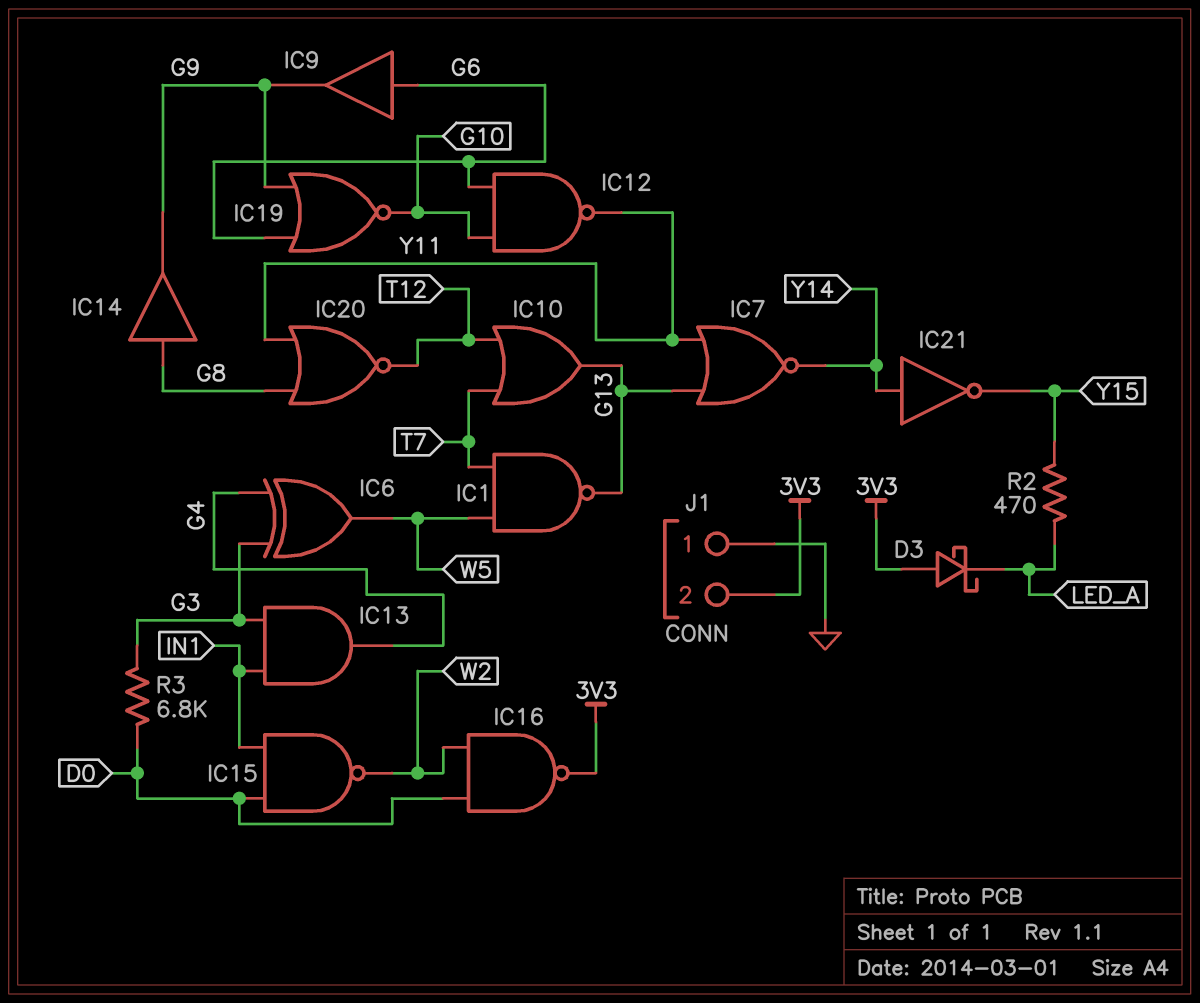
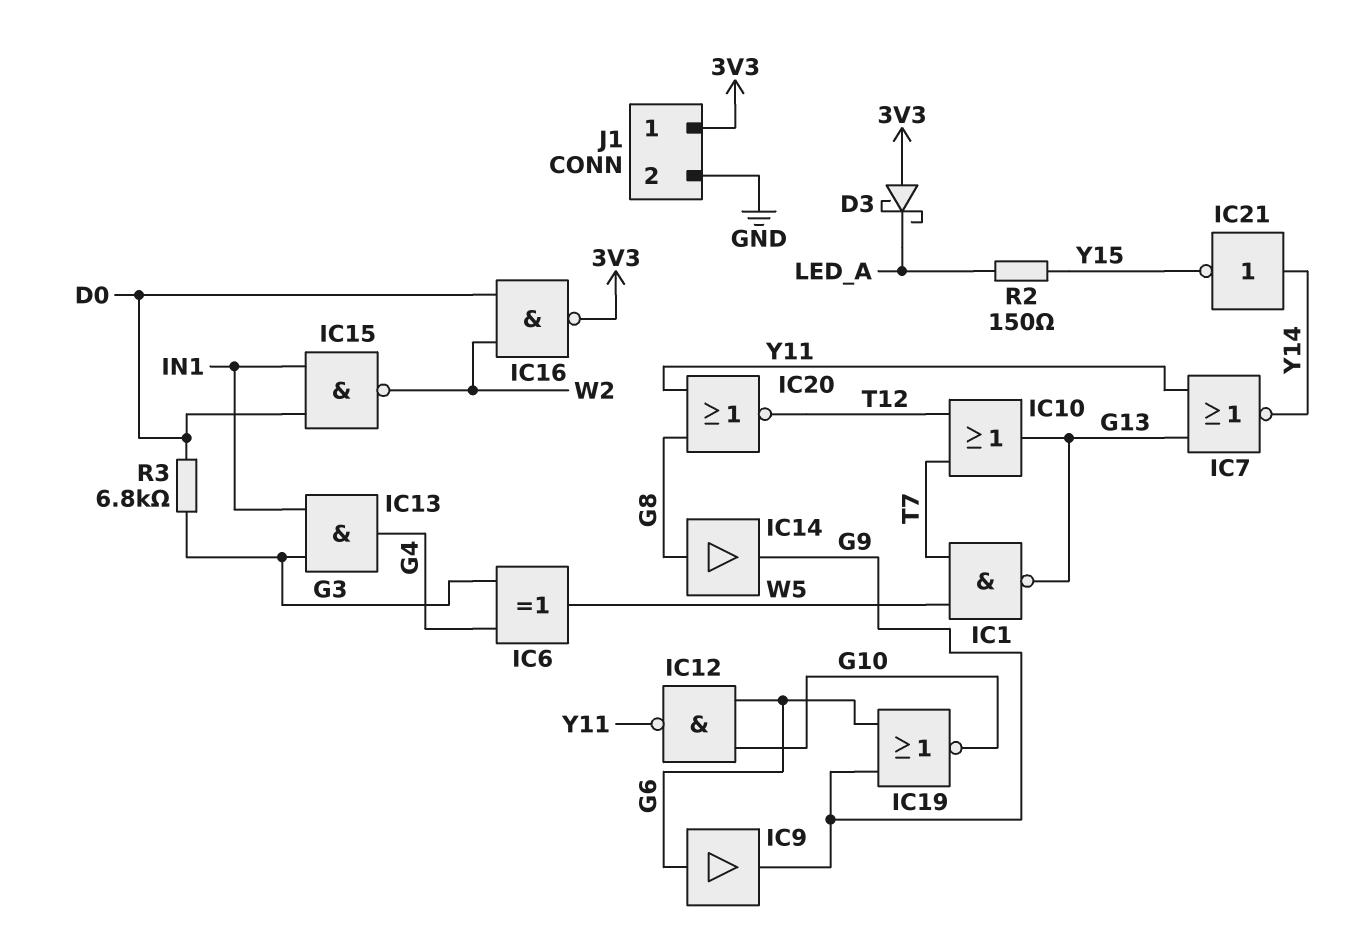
J1 pin 1: GND -> 3V3
J1 pin 2: 3V3 -> GND
R2: 470 (LED_A, Y15) -> 150 (LED_A, Y15)

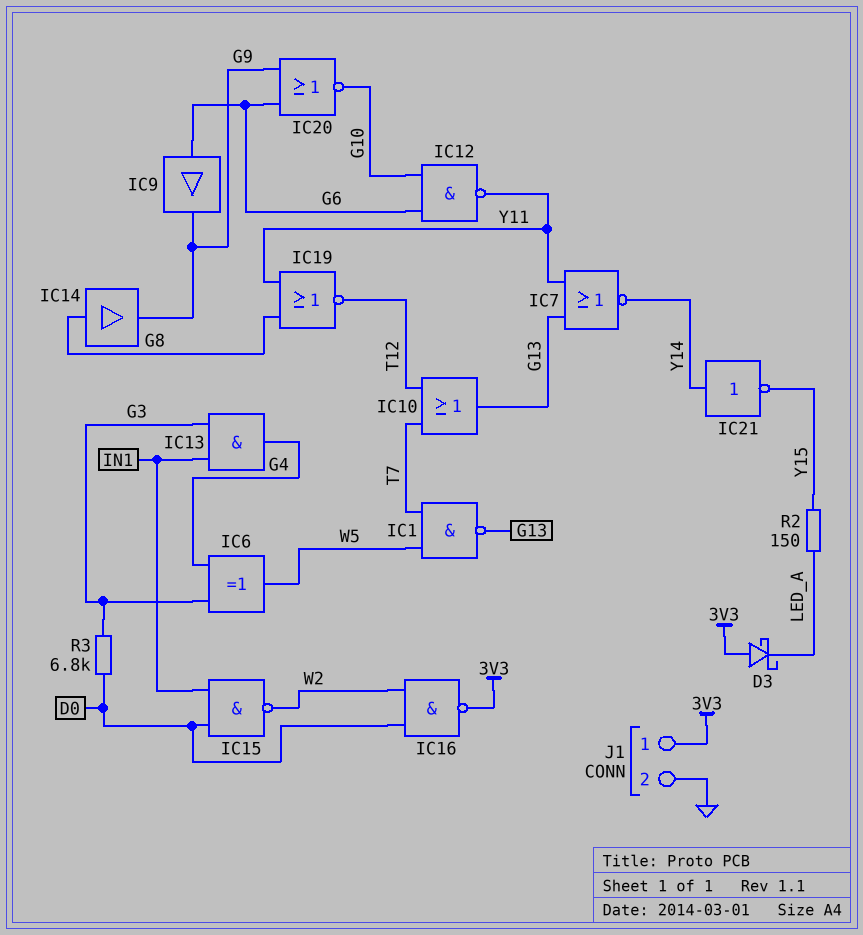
IC19: NOR (in G6, in G9, out G10) -> NOR (in G8, in Y11, out T12)
IC20: NOR (in G8, in Y11, out T12) -> NOR (in G6, in G9, out G10)

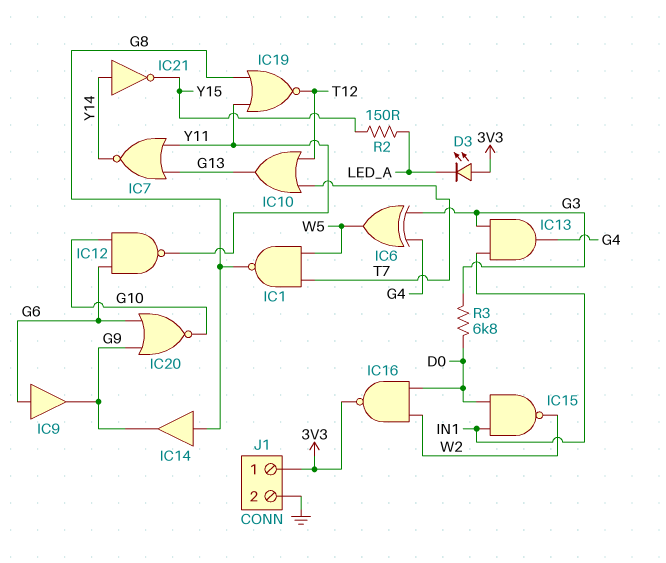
D3: schottky (A 3V3, K LED_A) -> LED (A 3V3, K LED_A)
IC1: NAND (in T7, in W5, out G13) -> NAND (in T7, in W5, out G8)

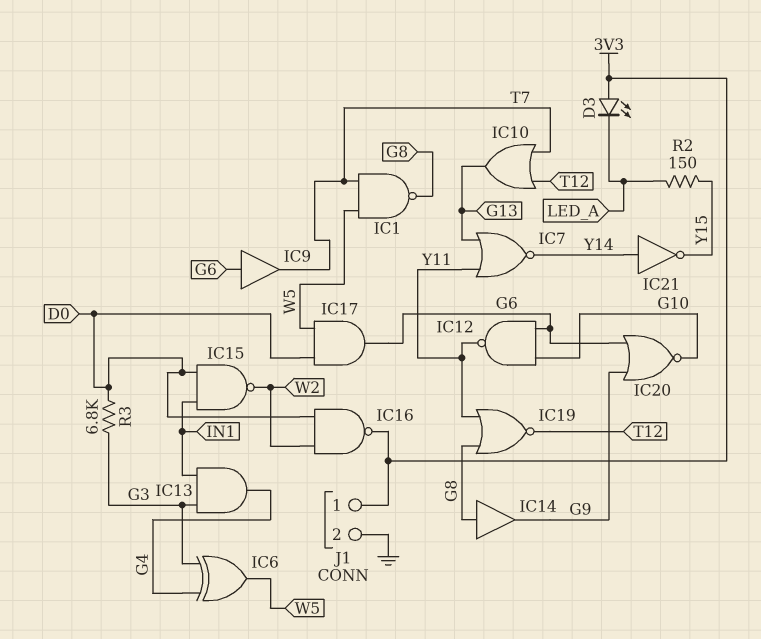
IC9: buffer (in G6, out G9) -> buffer (in G6, out T7)
IC17: none -> AND (in D0, in W5, out G6)

